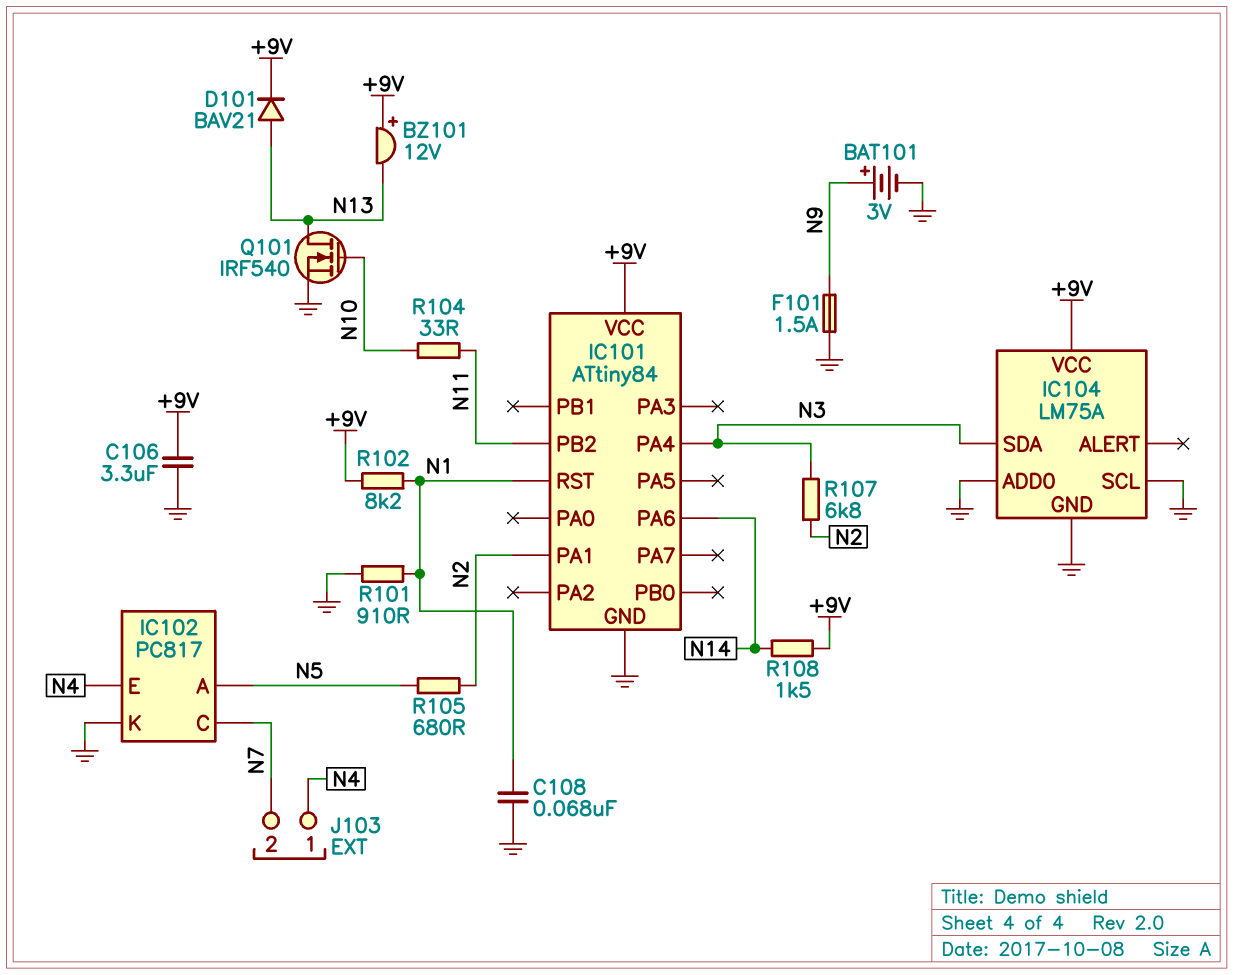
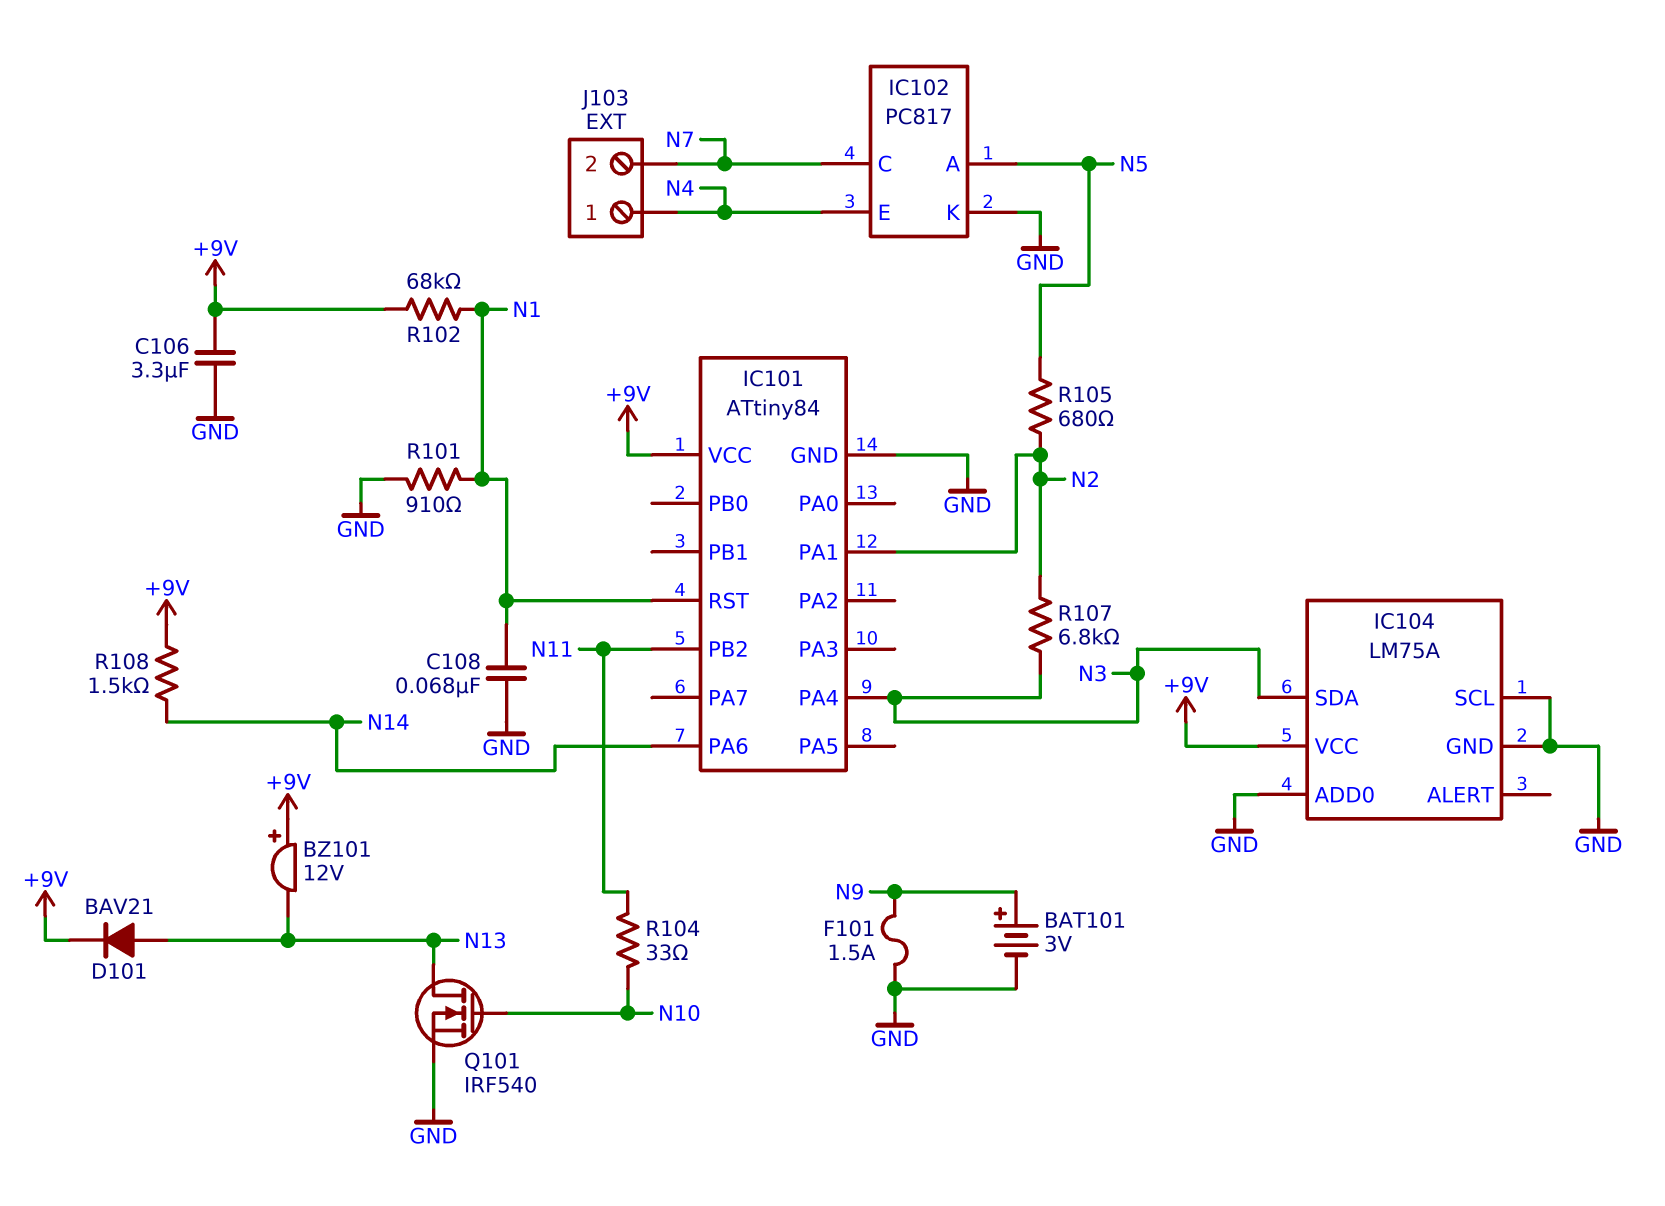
R102: 8.2k (+9V, N1) -> 68k (+9V, N1)

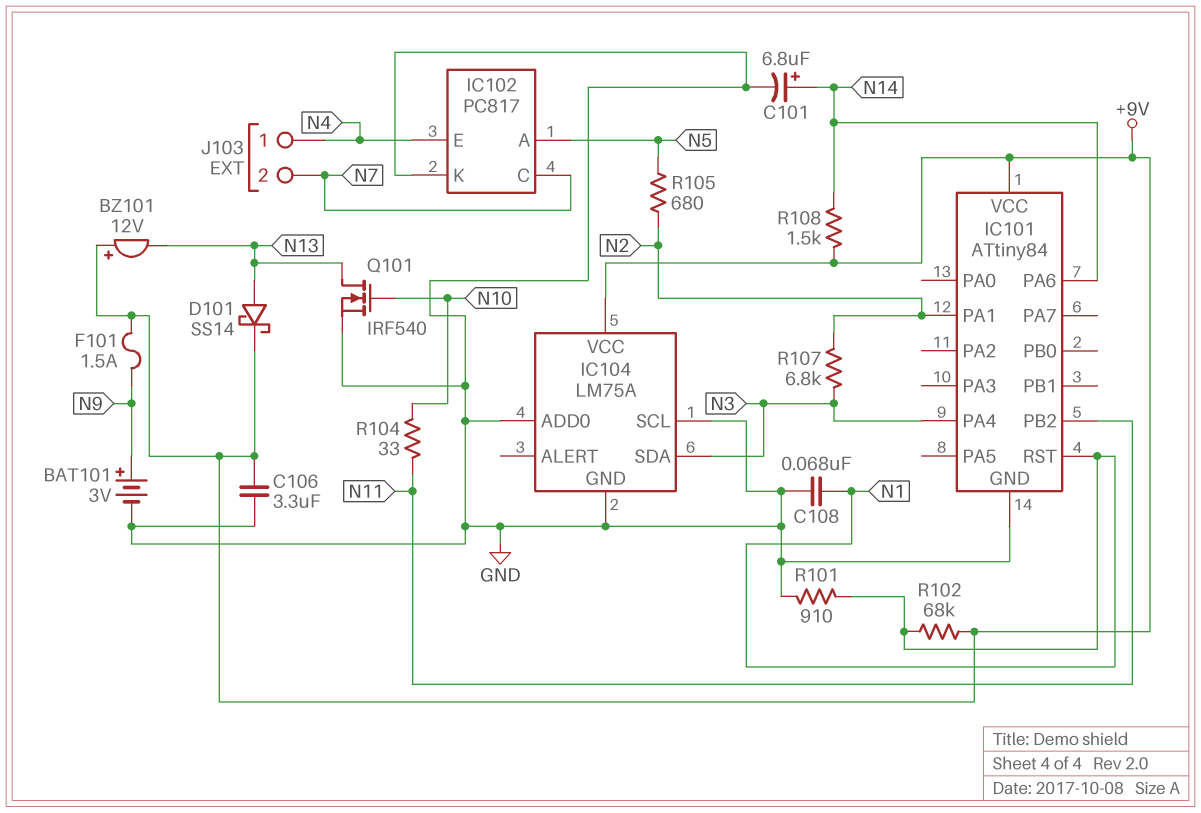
C101: none -> 6.8uF (plus N14, minus GND)
D101: diode BAV21 (A N13, K +9V) -> schottky SS14 (A N13, K +9V)
F101: 1.5A (GND, N9) -> 1.5A (+9V, N9)

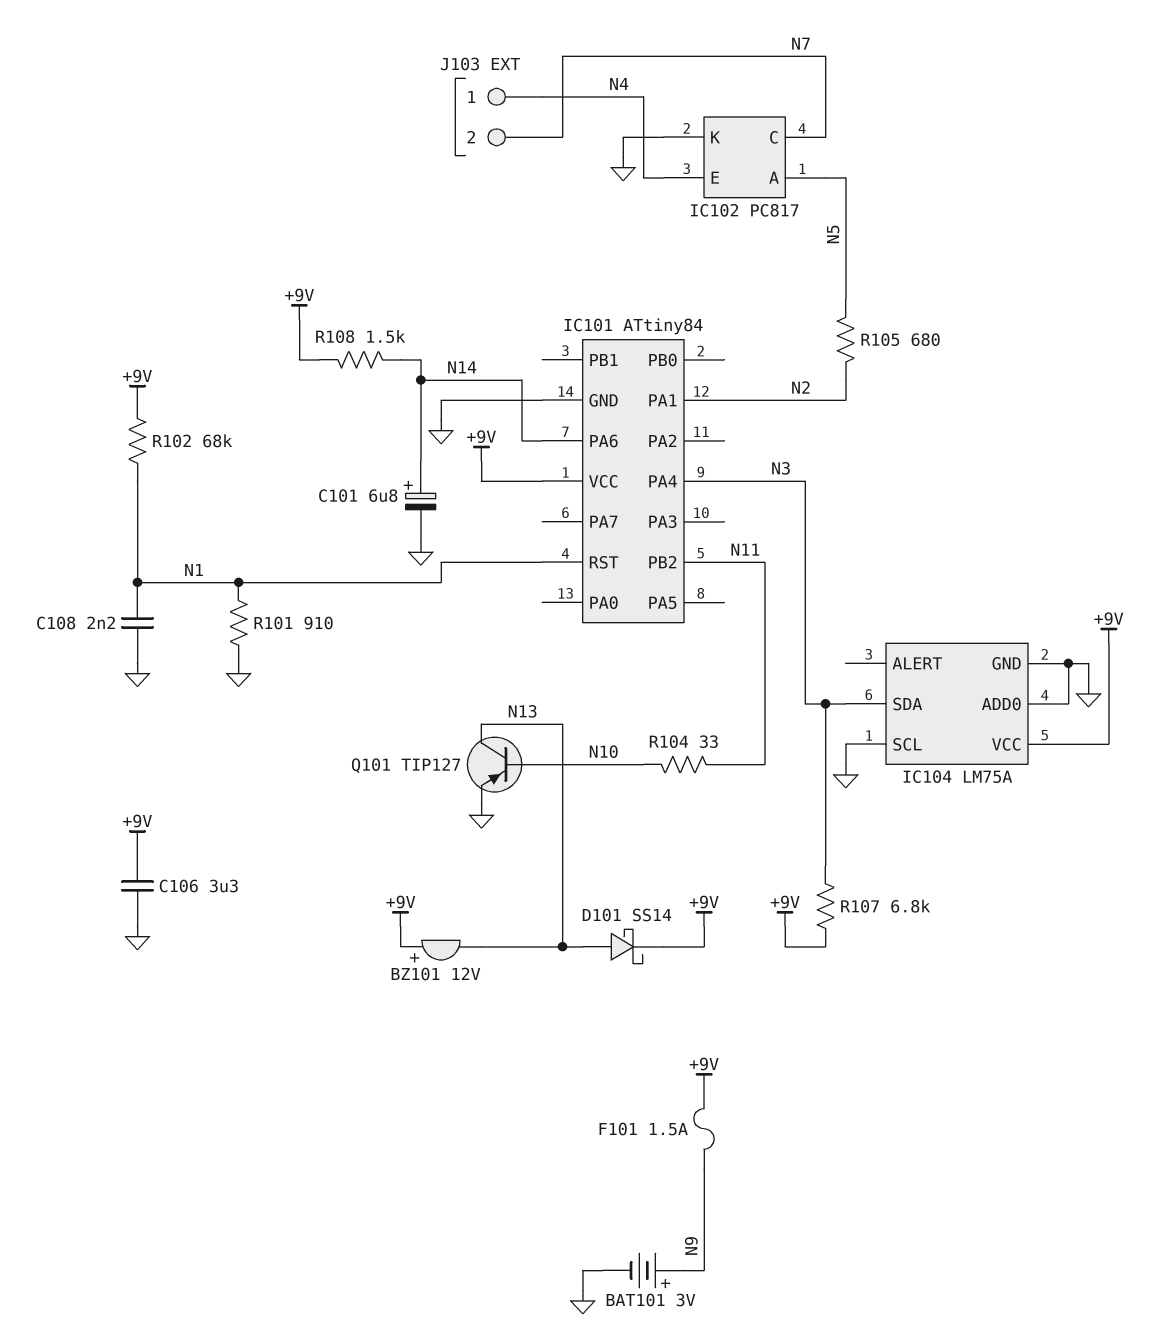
C108: 68nF (GND, N1) -> 2.2nF (GND, N1)
Q101: NMOS IRF540 (G N10, D N13, S GND) -> PNP TIP127 (B N10, C N13, E GND)
R107: 6.8k (N2, N3) -> 6.8k (+9V, N3)

